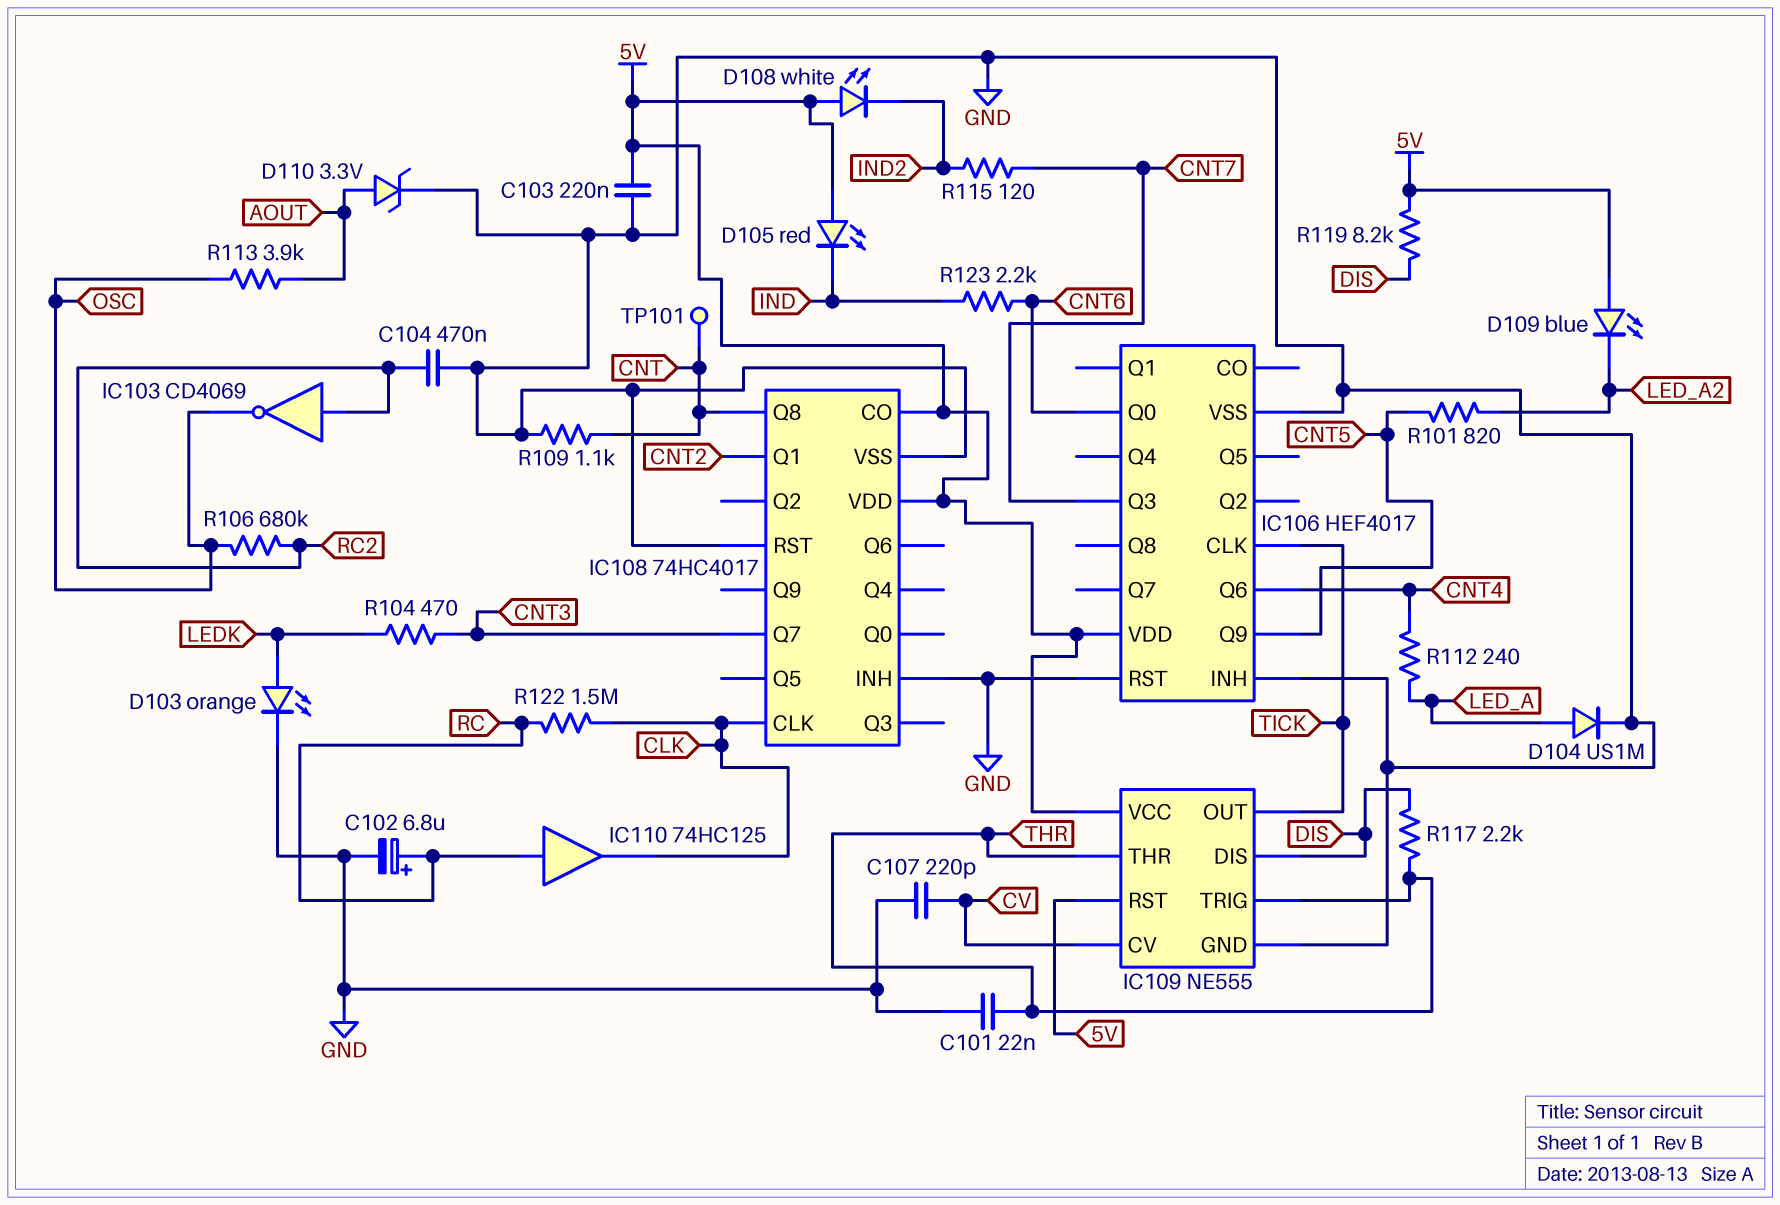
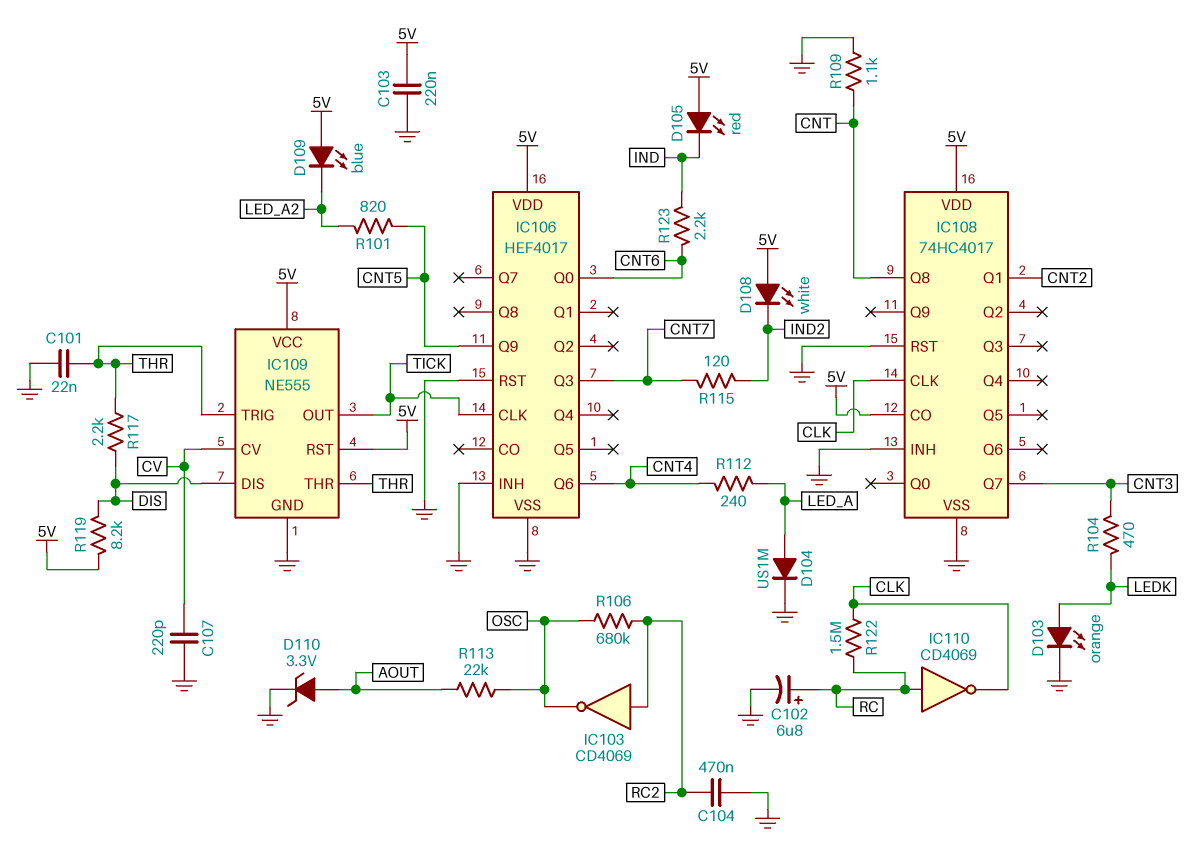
IC110: buffer 74HC125 (in RC, out CLK) -> NOT CD4069 (in RC, out CLK)
R113: 3.9k (AOUT, OSC) -> 22k (AOUT, OSC)
TP101: test point (CNT) -> none

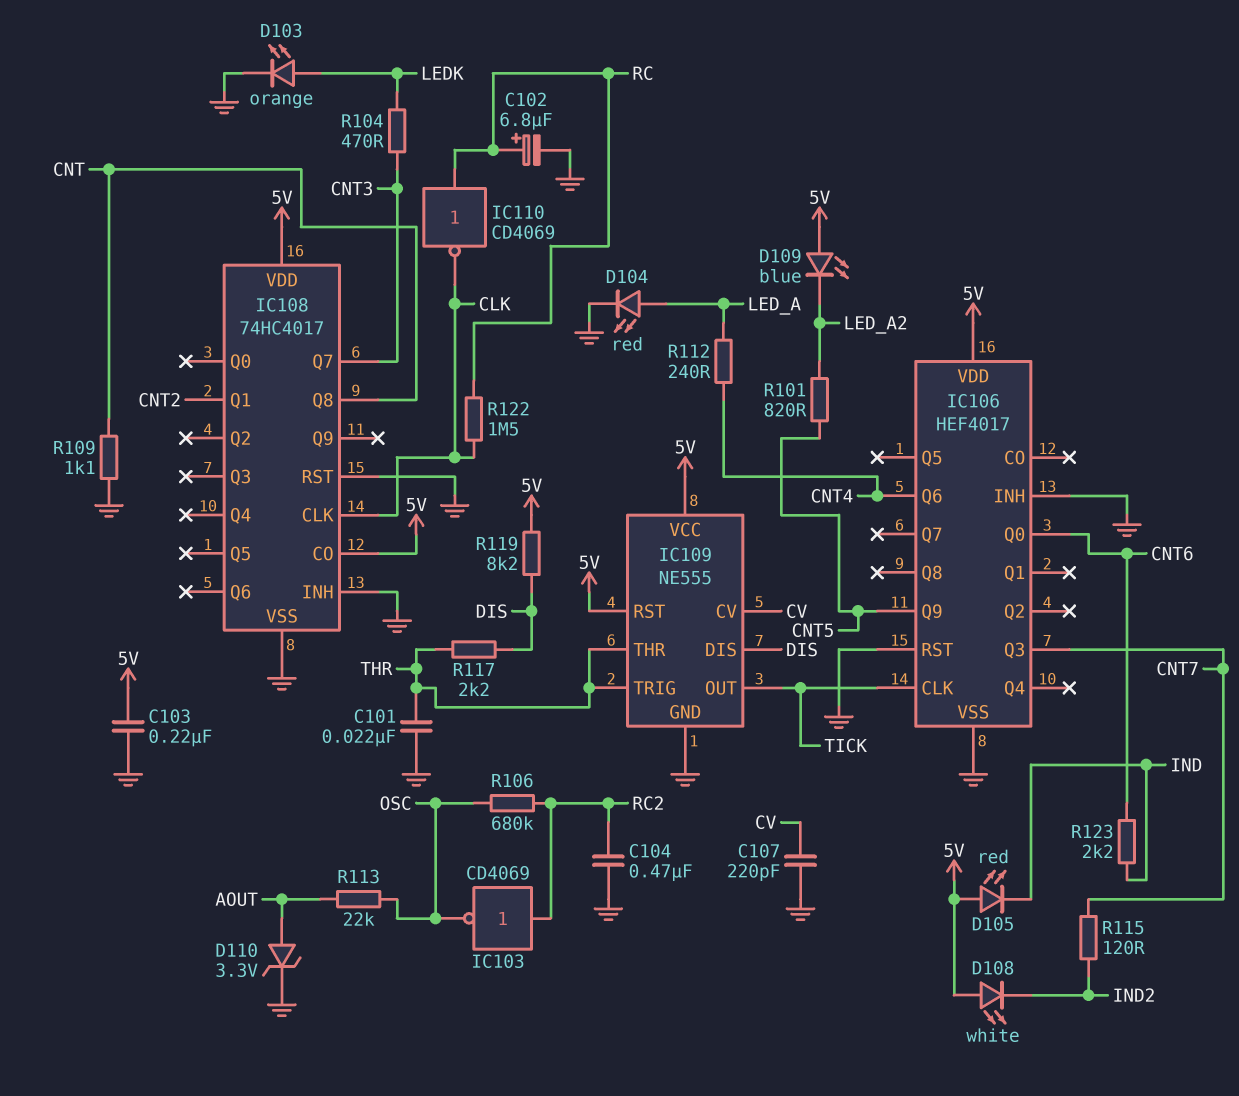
D104: diode US1M (A LED_A, K GND) -> LED red (A LED_A, K GND)

